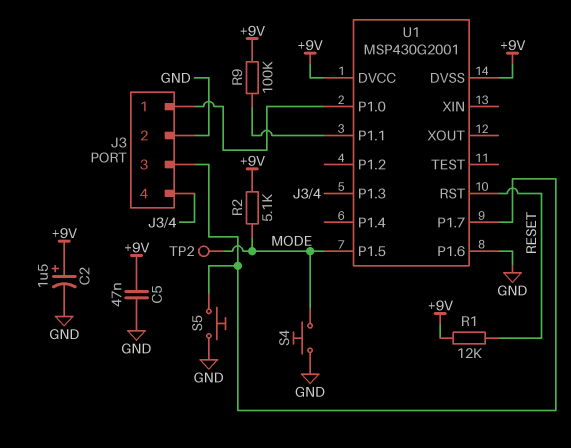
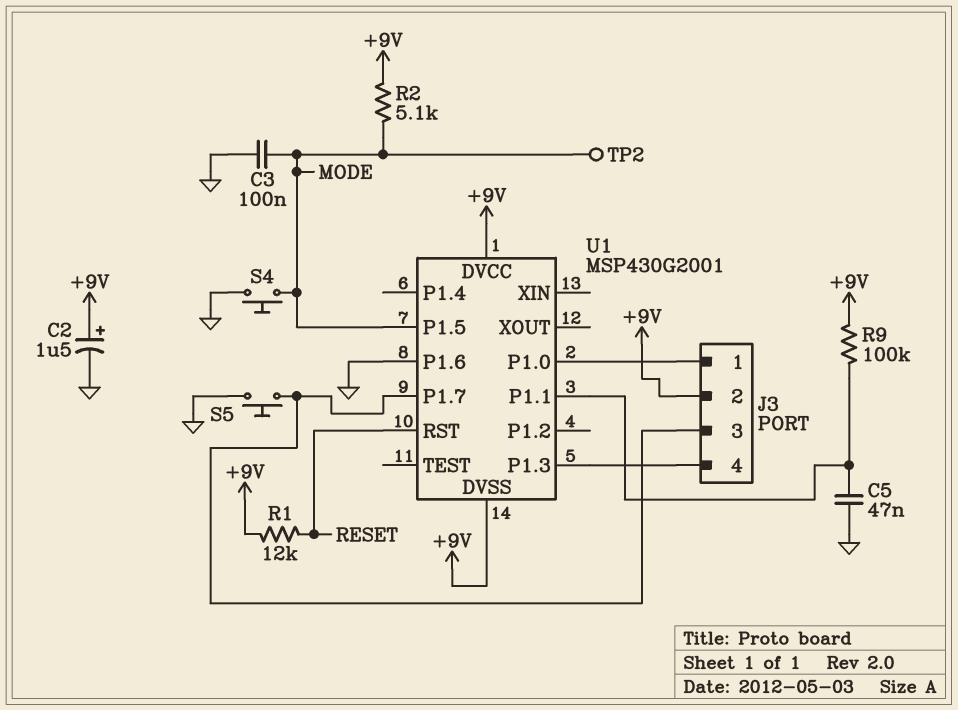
C3: none -> 100nF (GND, MODE)
C5: 47nF (+9V, GND) -> 47nF (GND, U1/P1.1)
J3 pin 2: GND -> +9V

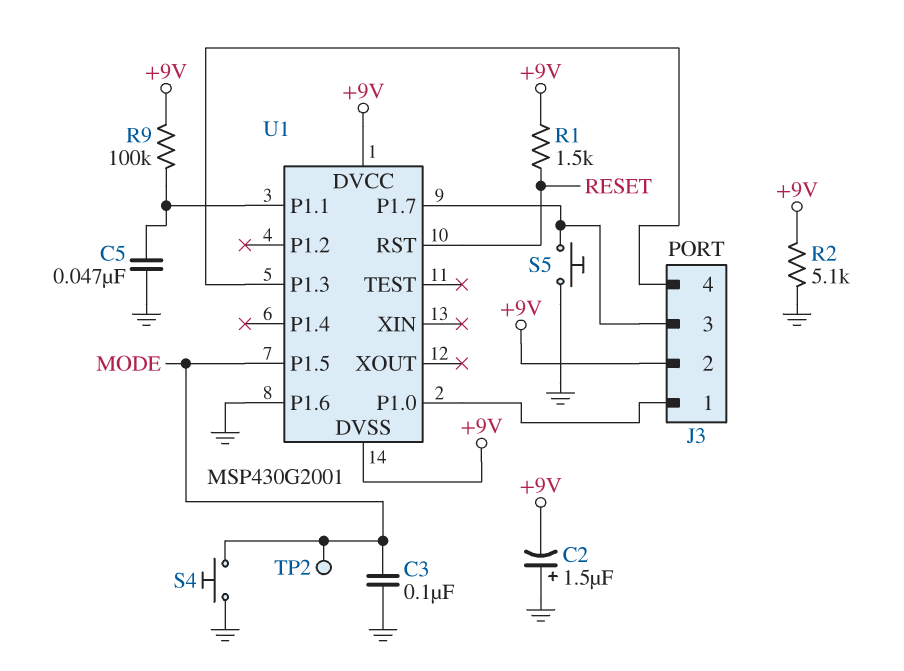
C2: 1.5uF (plus +9V, minus GND) -> 1.5uF (plus GND, minus +9V)
R1: 12k (+9V, RESET) -> 1.5k (+9V, RESET)
R2: 5.1k (+9V, MODE) -> 5.1k (+9V, GND)

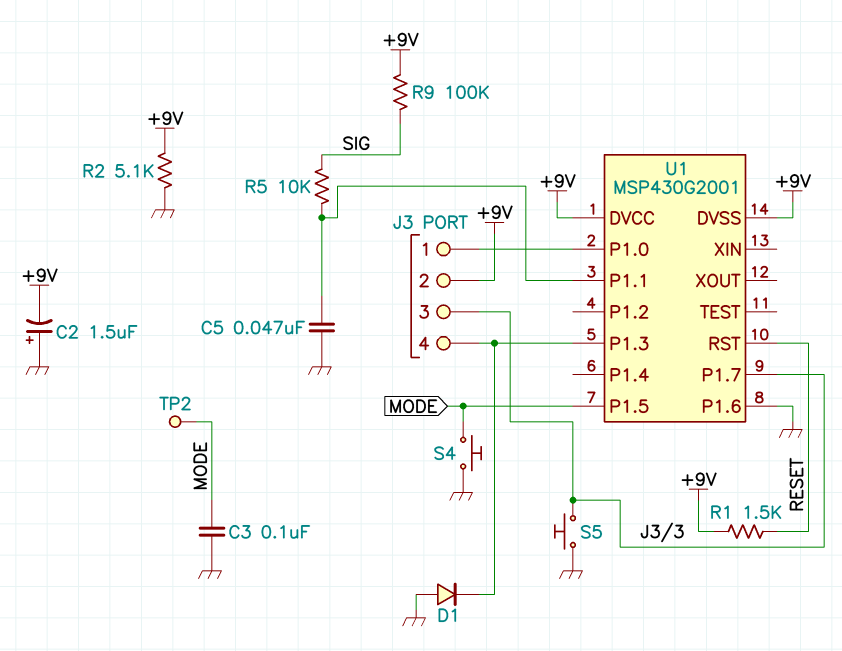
D1: none -> diode (A GND, K J3/4)
R5: none -> 10k (SIG, U1/P1.1)
R9: 100k (+9V, U1/P1.1) -> 100k (+9V, SIG)

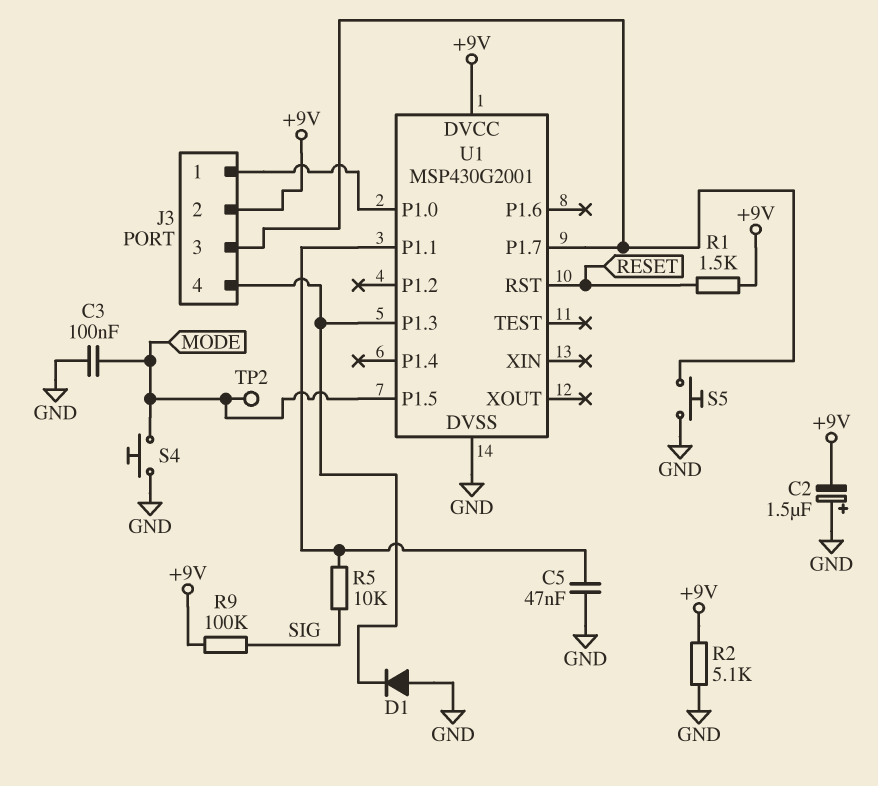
U1 pin DVSS: +9V -> GND
U1 pin P1.6: GND -> none

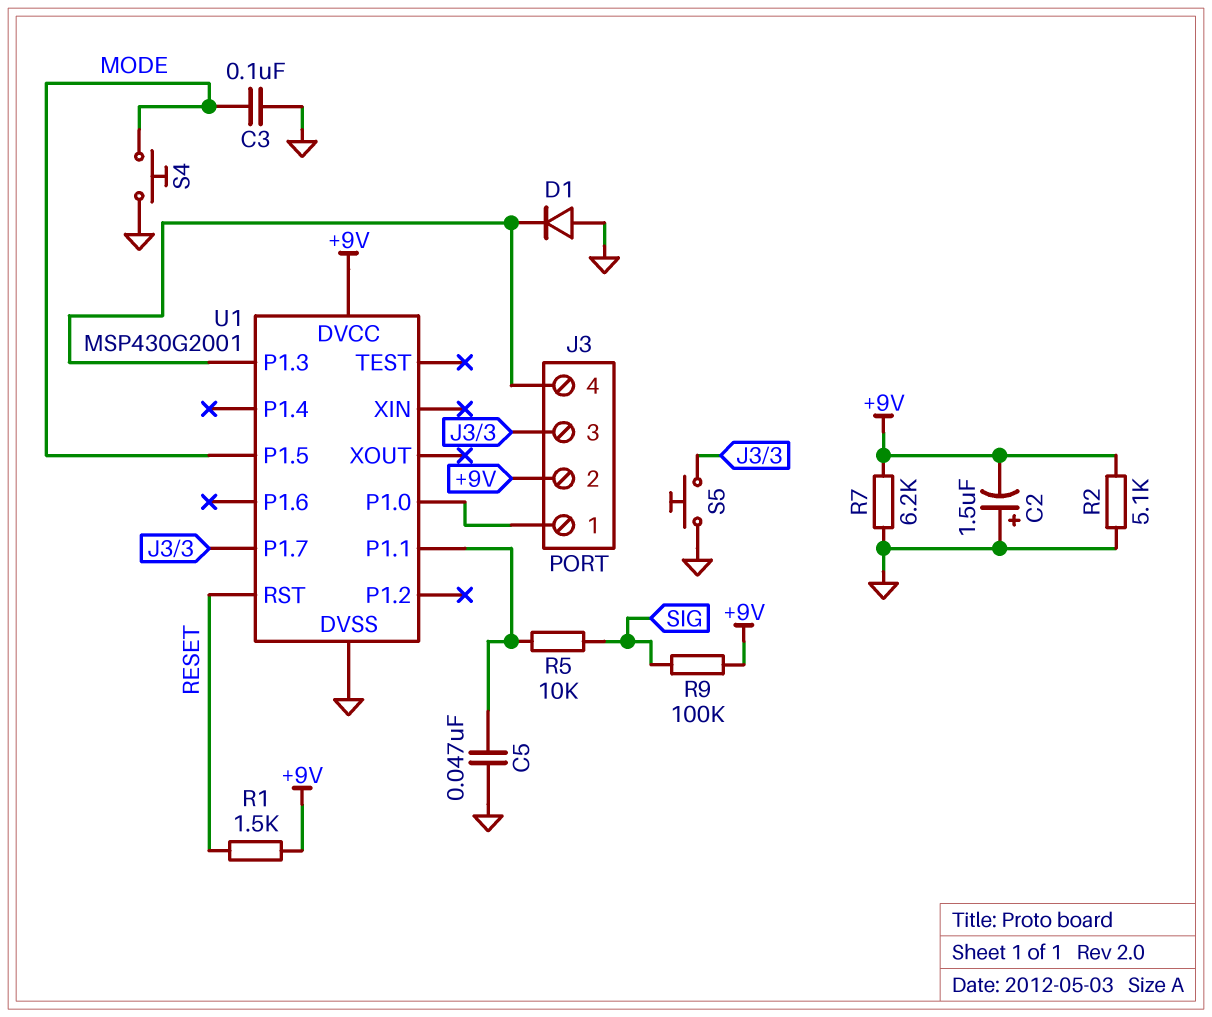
R7: none -> 6.2k (+9V, GND)
TP2: test point (MODE) -> none

